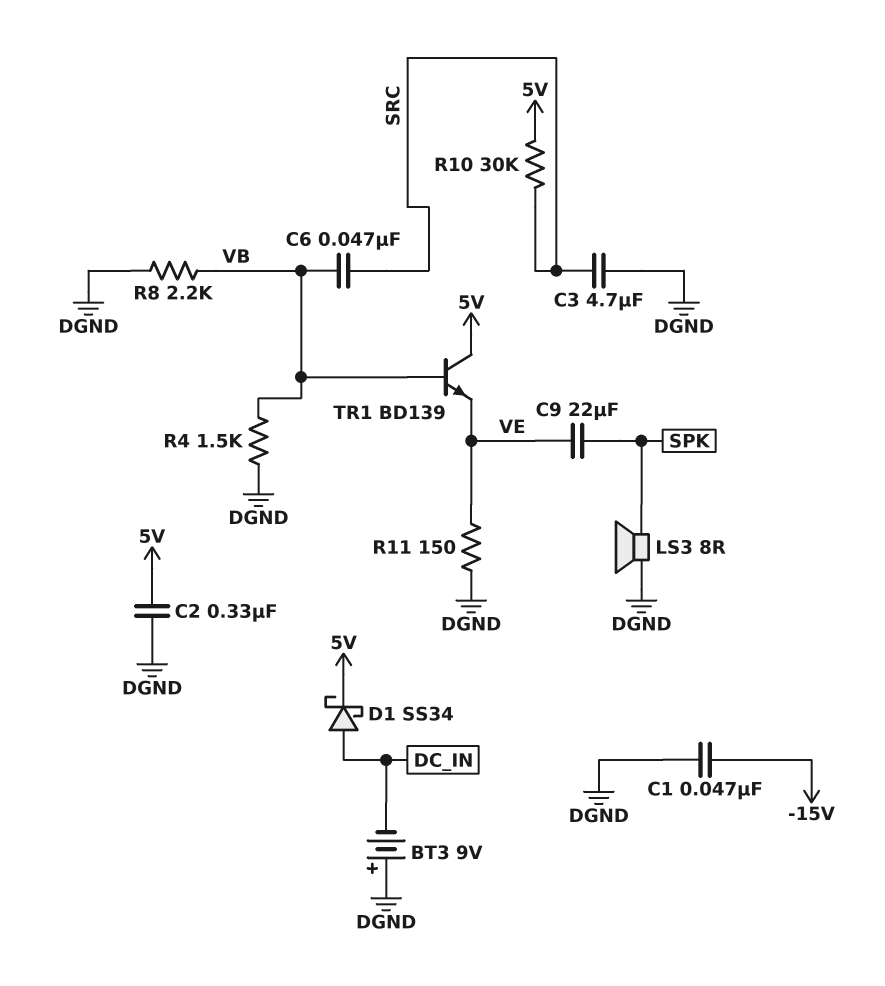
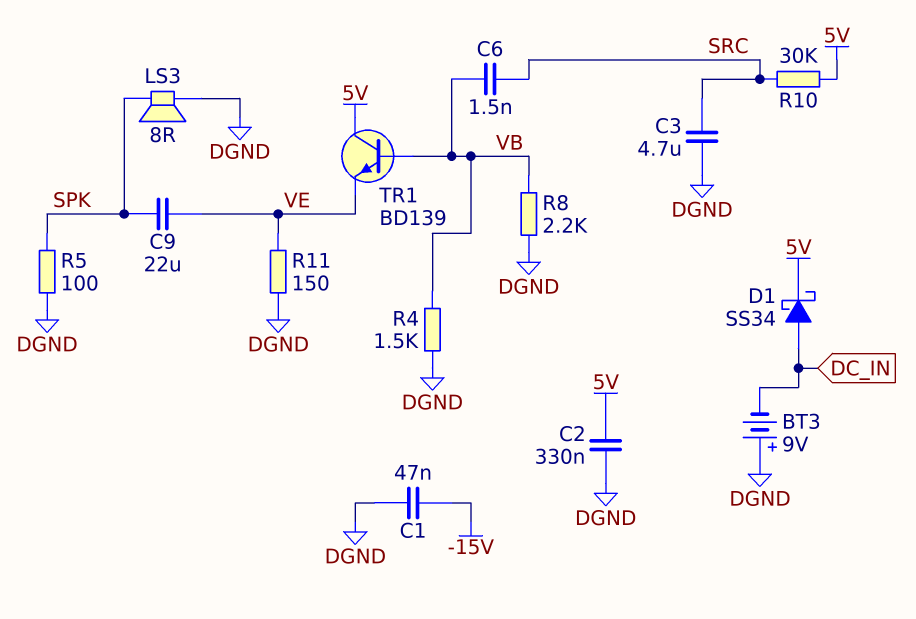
C6: 47nF (SRC, VB) -> 1.5nF (SRC, VB)
R5: none -> 100 (DGND, SPK)

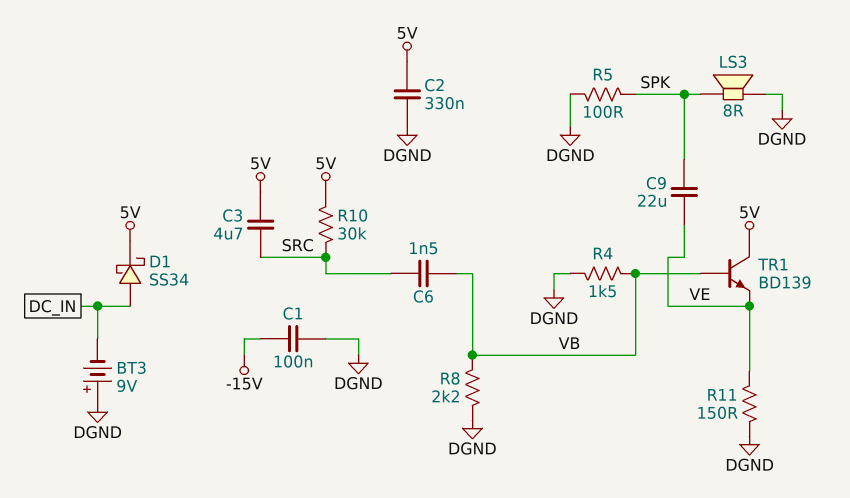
C1: 47nF (-15V, DGND) -> 100nF (-15V, DGND)
C3: 4.7uF (DGND, SRC) -> 4.7uF (5V, SRC)

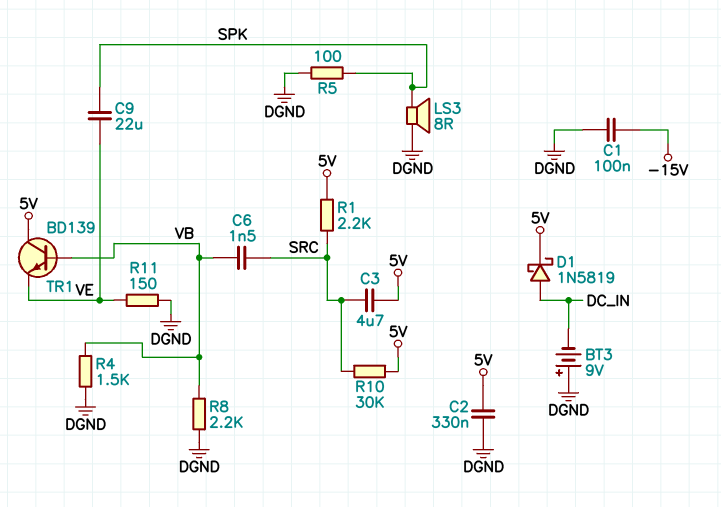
D1: schottky SS34 (A DC_IN, K 5V) -> schottky 1N5819 (A DC_IN, K 5V)
R1: none -> 2.2k (5V, SRC)

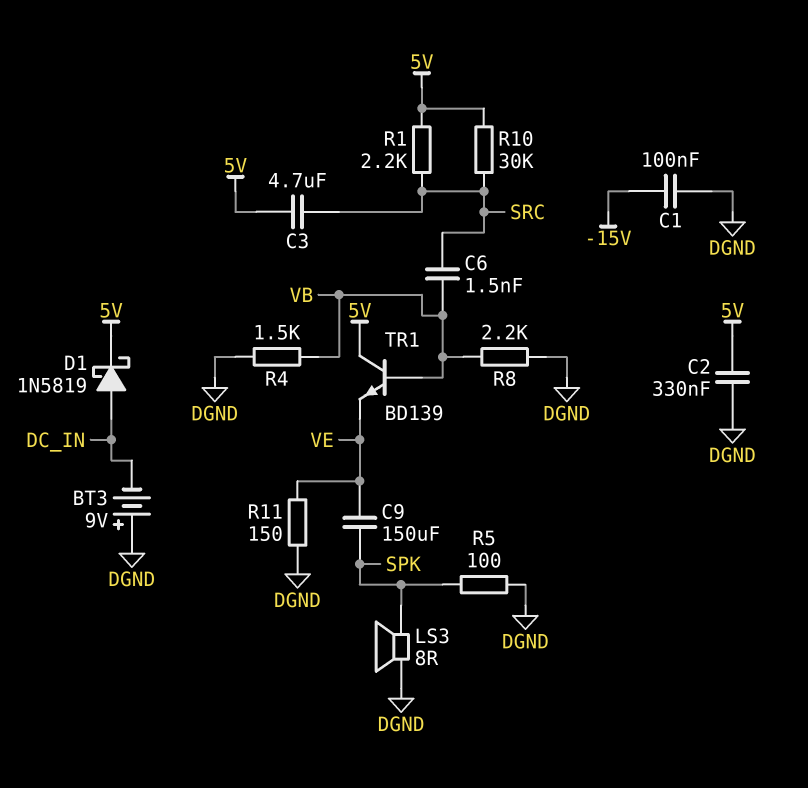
C9: 22uF (SPK, VE) -> 150uF (SPK, VE)

